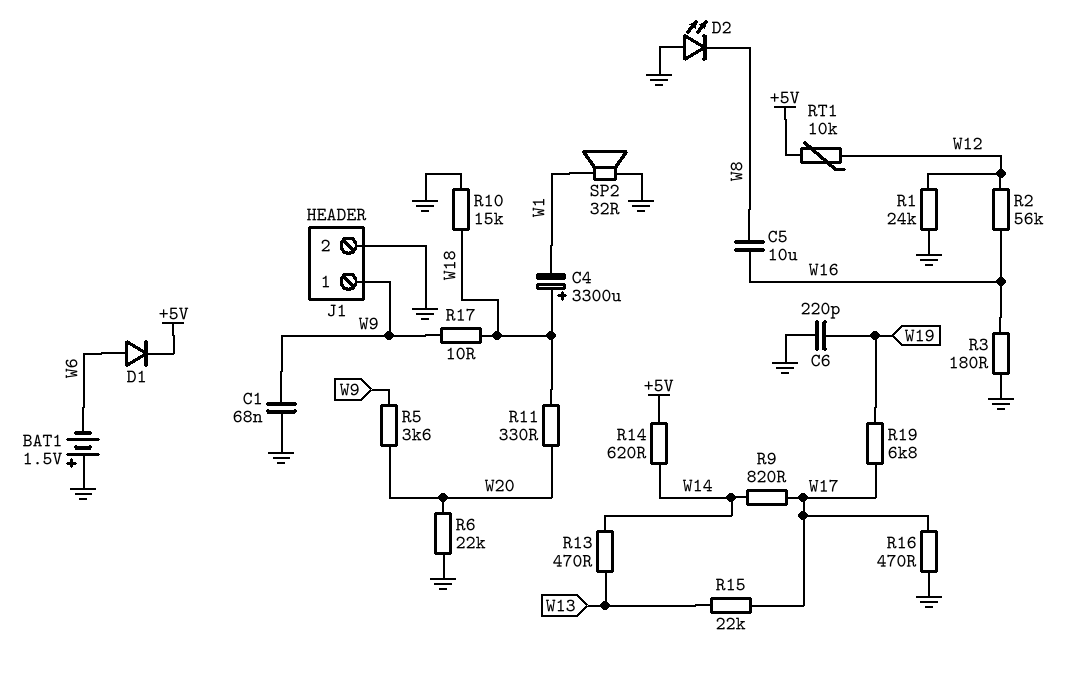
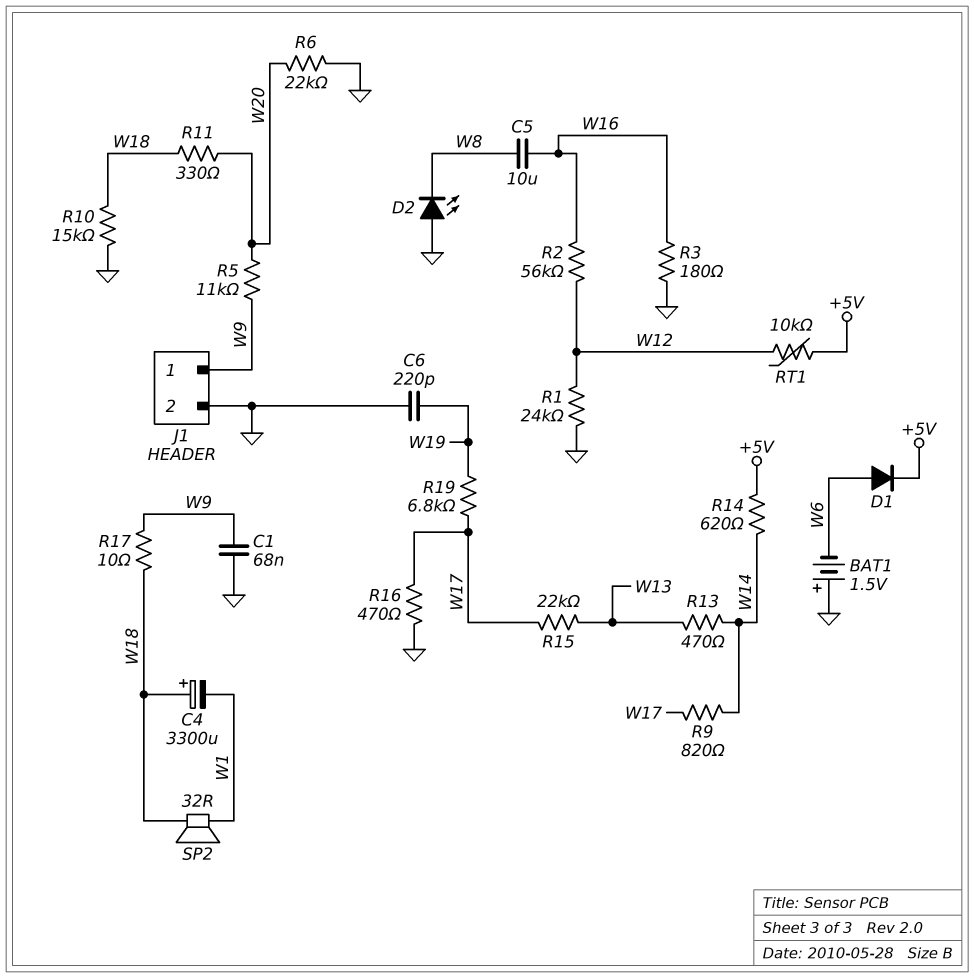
R5: 3.6k (W9, W20) -> 11k (W9, W20)
SP2: speaker 32R (GND, W1) -> speaker 32R (W1, W18)

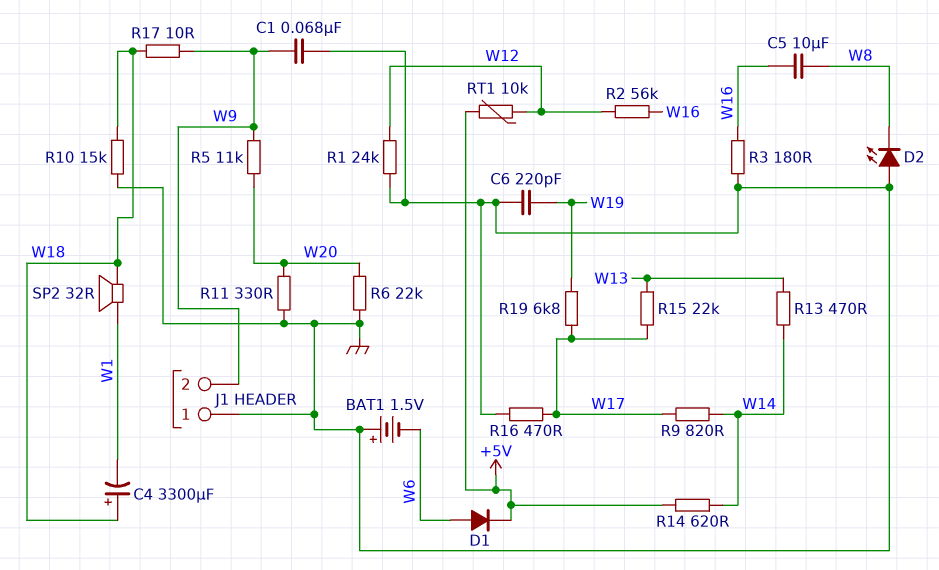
J1 pin 1: W9 -> GND
J1 pin 2: GND -> W9
R11: 330 (W18, W20) -> 330 (GND, W20)

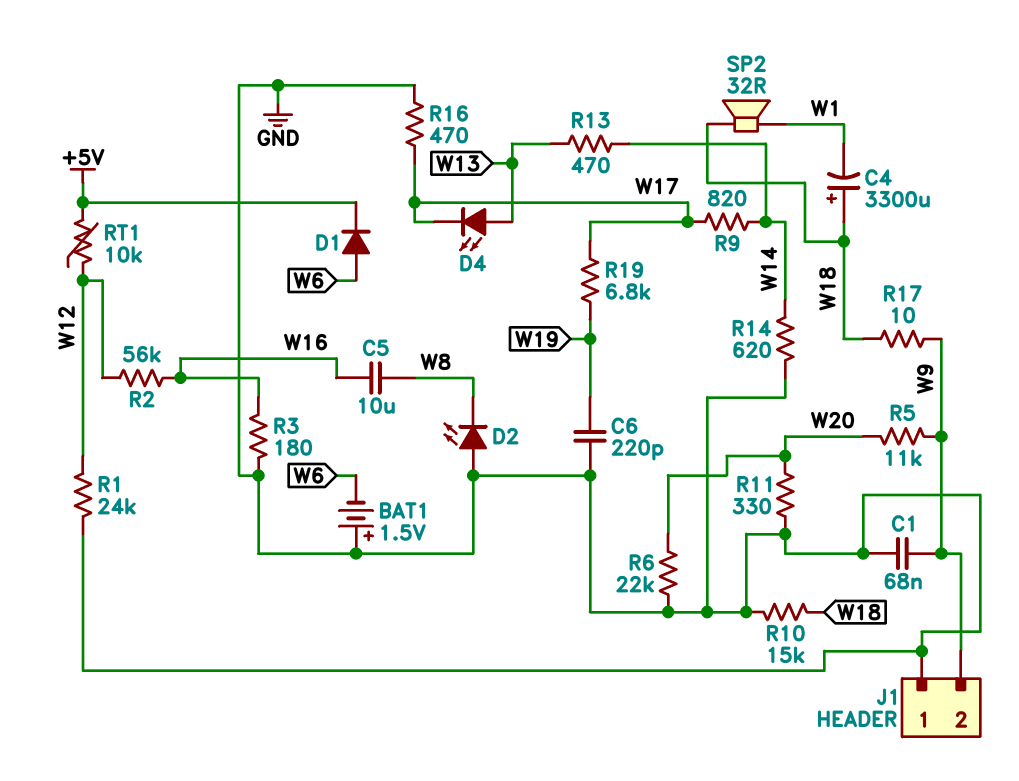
D4: none -> LED (A W13, K W17)
R14: 620 (+5V, W14) -> 620 (GND, W14)
R15: 22k (W13, W17) -> none

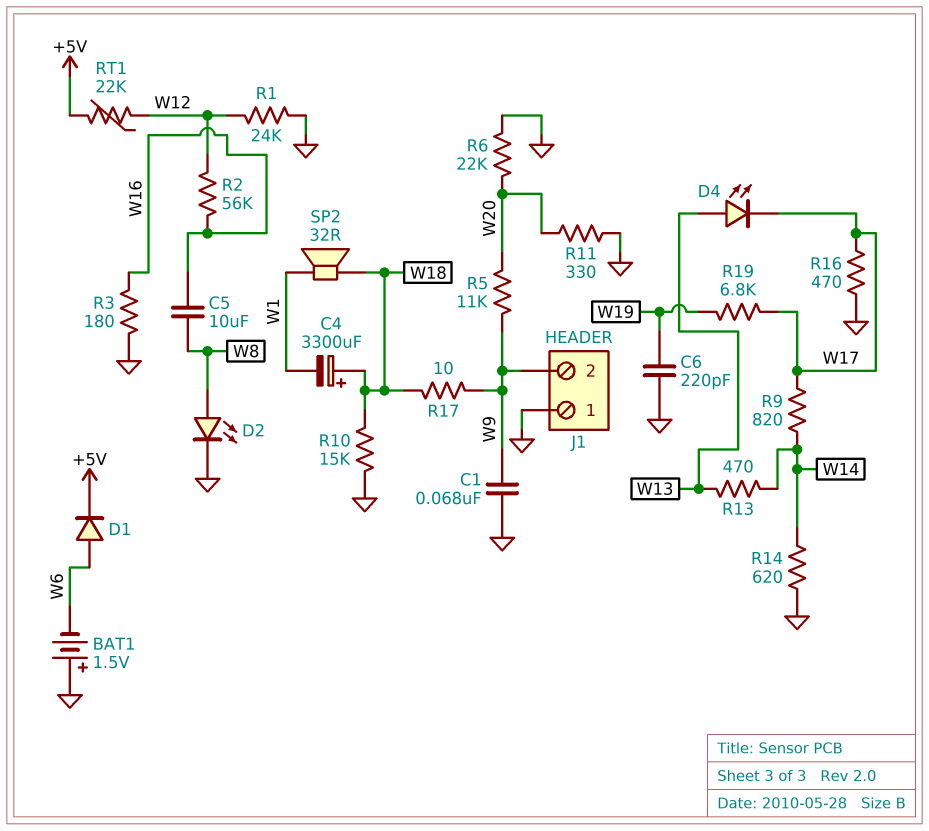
D2: LED (A GND, K W8) -> LED (A W8, K GND)
RT1: 10k (+5V, W12) -> 22k (+5V, W12)

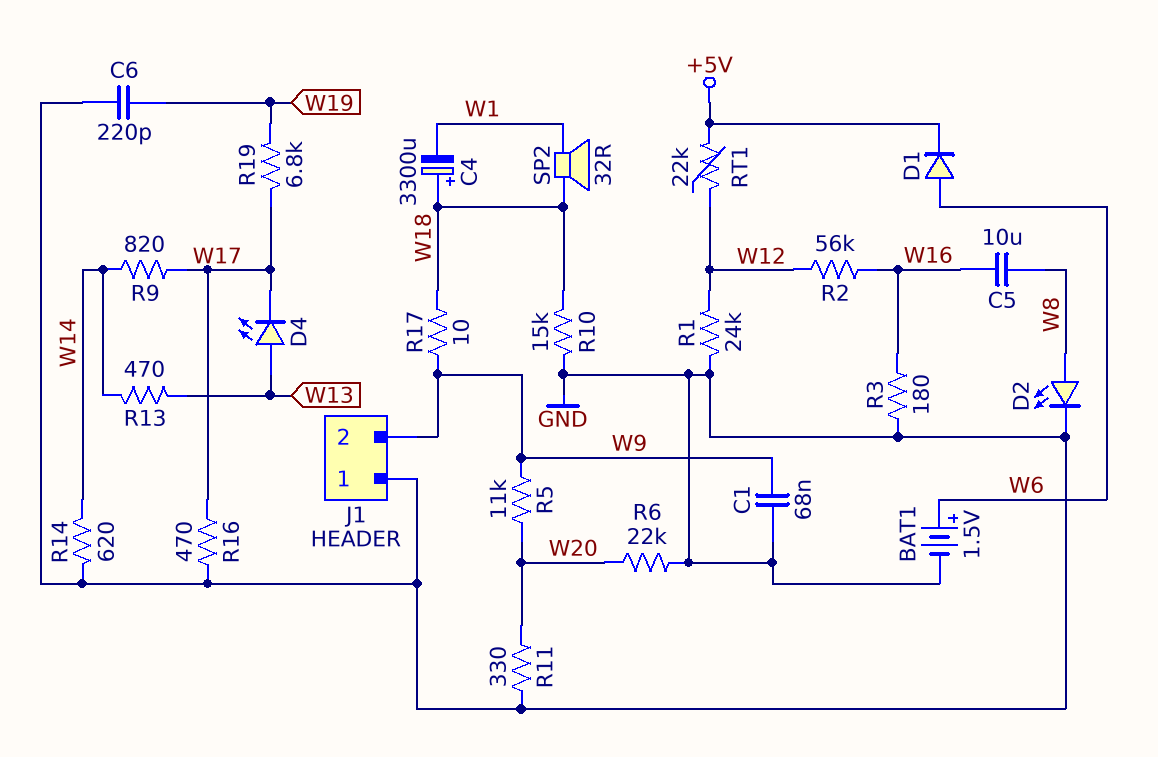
BAT1: 1.5V (plus GND, minus W6) -> 1.5V (plus W6, minus GND)

